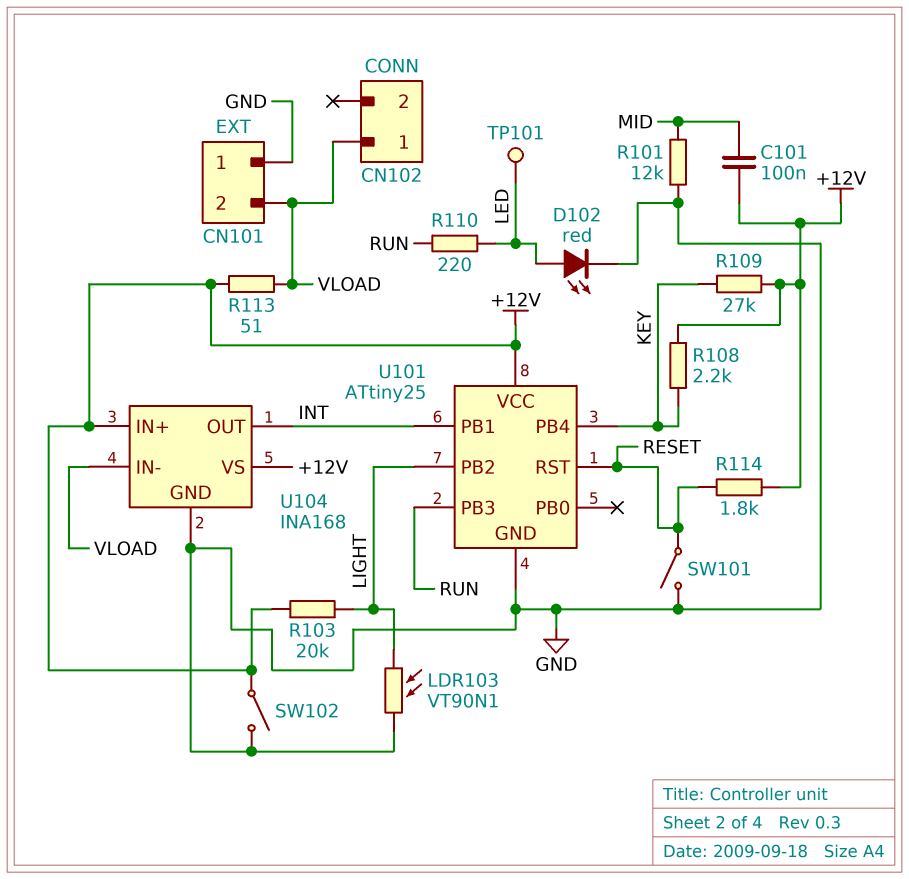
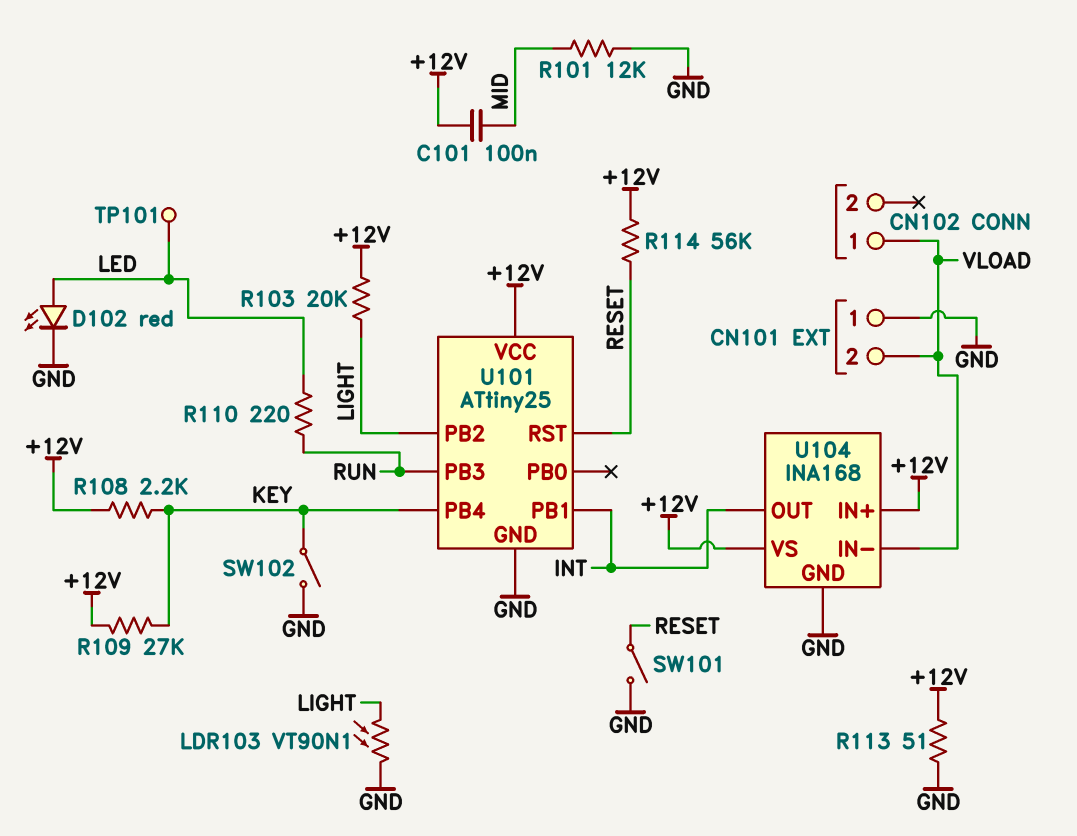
R113: 51 (+12V, VLOAD) -> 51 (+12V, GND)
R114: 1.8k (+12V, RESET) -> 56k (+12V, RESET)
SW102: switch (+12V, GND) -> switch (GND, KEY)

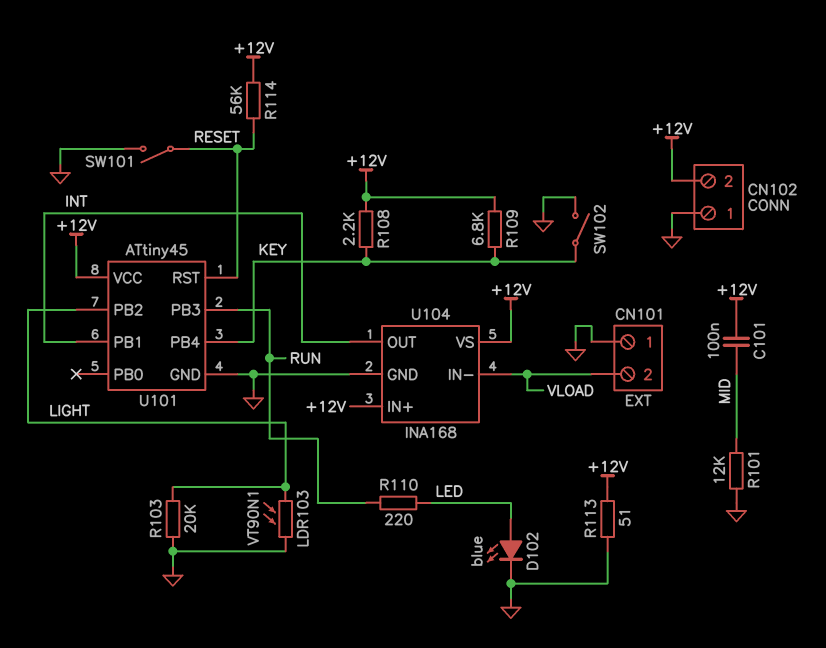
CN102 pin 1: VLOAD -> GND
CN102 pin 2: none -> +12V
D102: LED red (A LED, K GND) -> LED blue (A LED, K GND)
R103: 20k (+12V, LIGHT) -> 20k (GND, LIGHT)
R109: 27k (+12V, KEY) -> 6.8k (+12V, KEY)
TP101: test point (LED) -> none
U101: ATtiny25 -> ATtiny45

